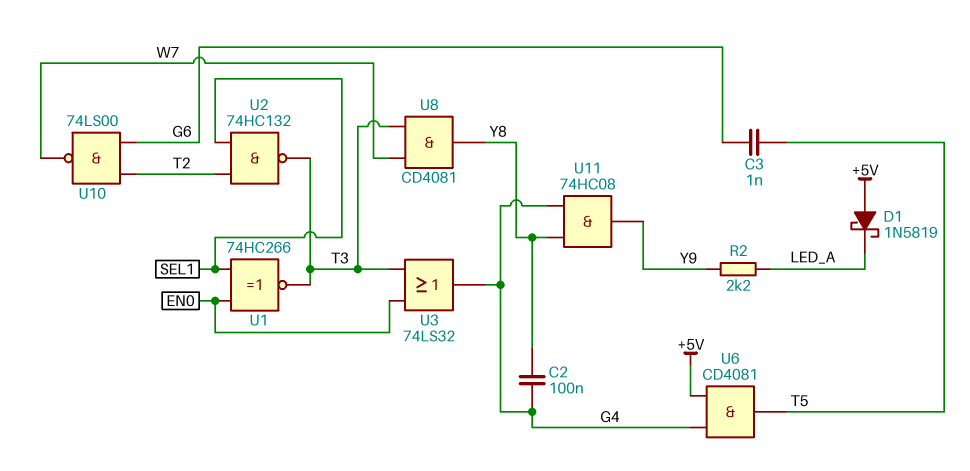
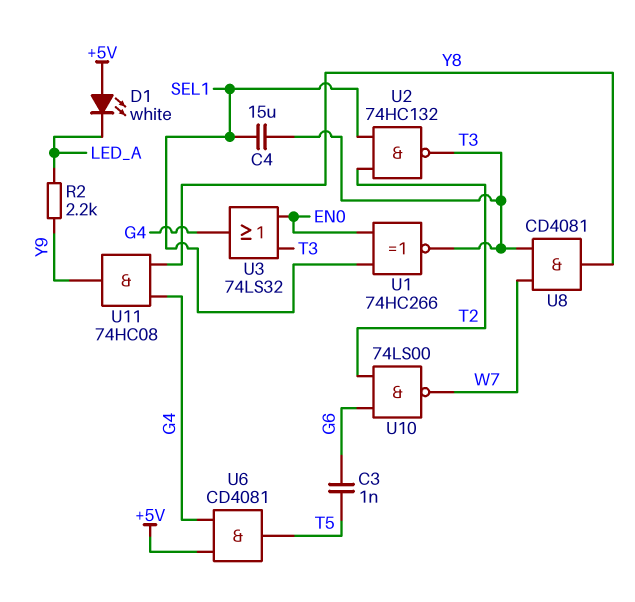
C2: 100nF (G4, Y8) -> none
C4: none -> 15uF (SEL1, T3)
D1: schottky 1N5819 (A +5V, K LED_A) -> LED white (A +5V, K LED_A)

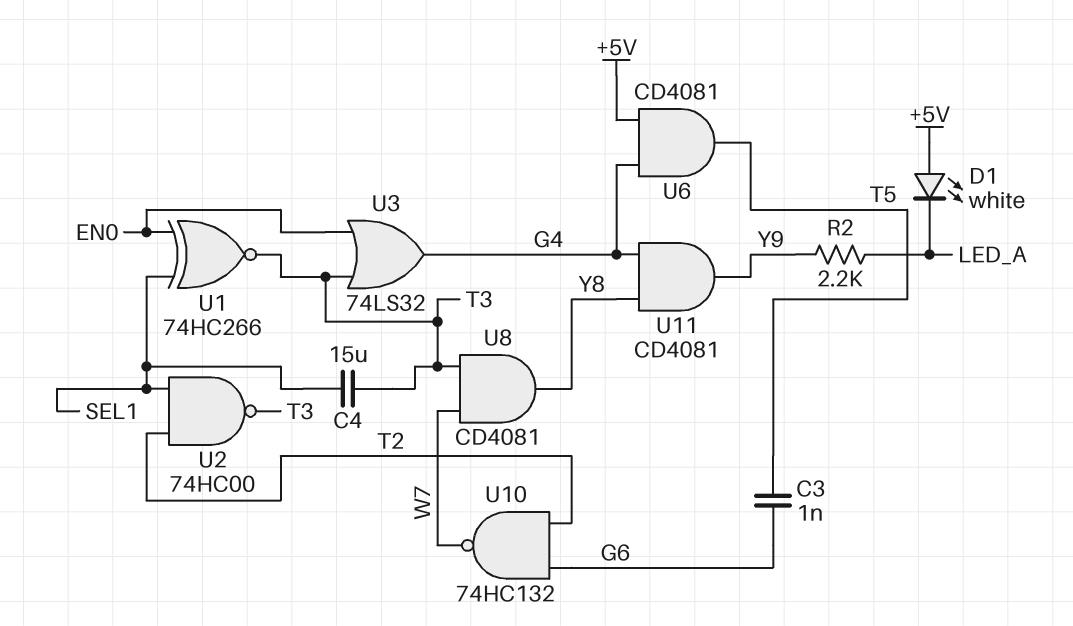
U2: NAND 74HC132 (in SEL1, in T2, out T3) -> NAND 74HC00 (in SEL1, in T2, out T3)
U10: NAND 74LS00 (in G6, in T2, out W7) -> NAND 74HC132 (in G6, in T2, out W7)
U11: AND 74HC08 (in G4, in Y8, out Y9) -> AND CD4081 (in G4, in Y8, out Y9)

